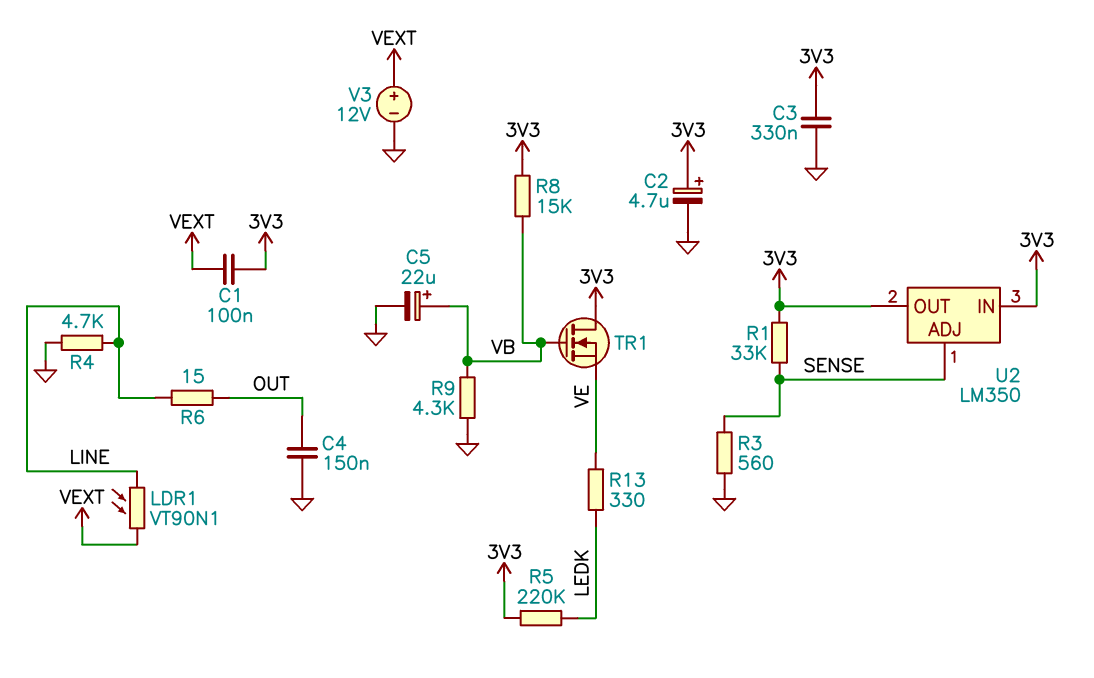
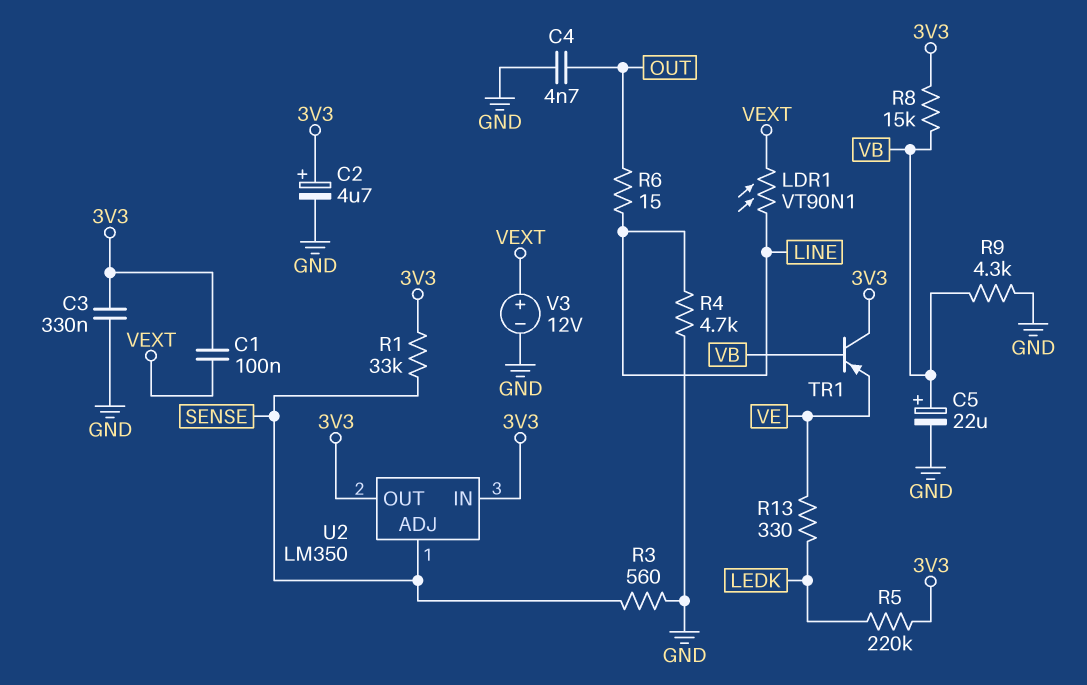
C4: 150nF (GND, OUT) -> 4.7nF (GND, OUT)
TR1: NMOS (G VB, D 3V3, S VE) -> PNP (B VB, C 3V3, E VE)

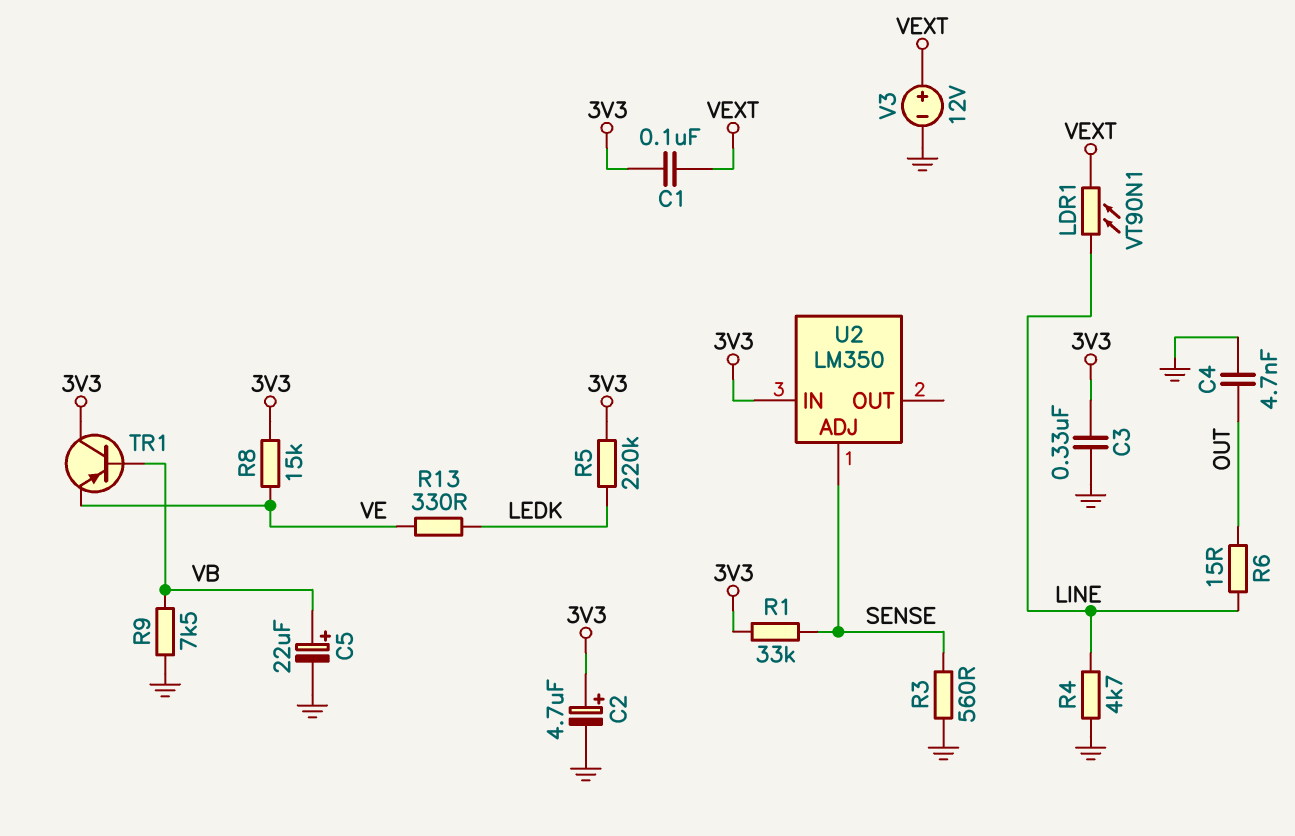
R8: 15k (3V3, VB) -> 15k (3V3, VE)
R9: 4.3k (GND, VB) -> 7.5k (GND, VB)
U2 pin OUT: 3V3 -> none

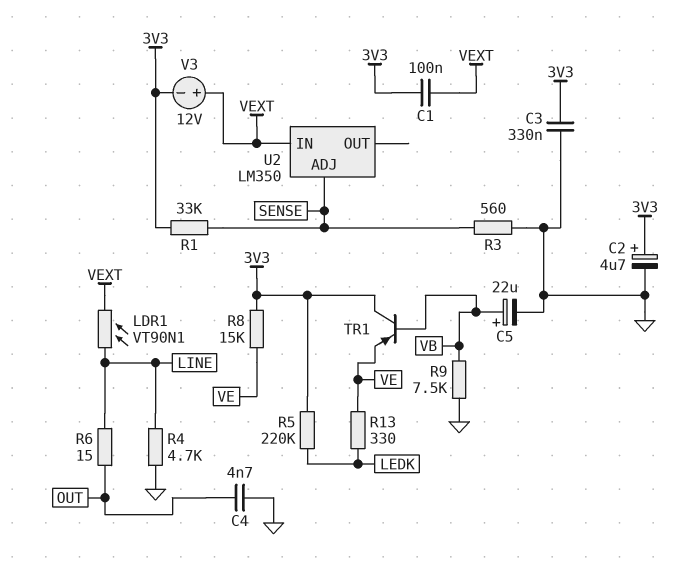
U2 pin IN: 3V3 -> VEXT
V3: 12V (plus VEXT, minus GND) -> 12V (plus VEXT, minus 3V3)

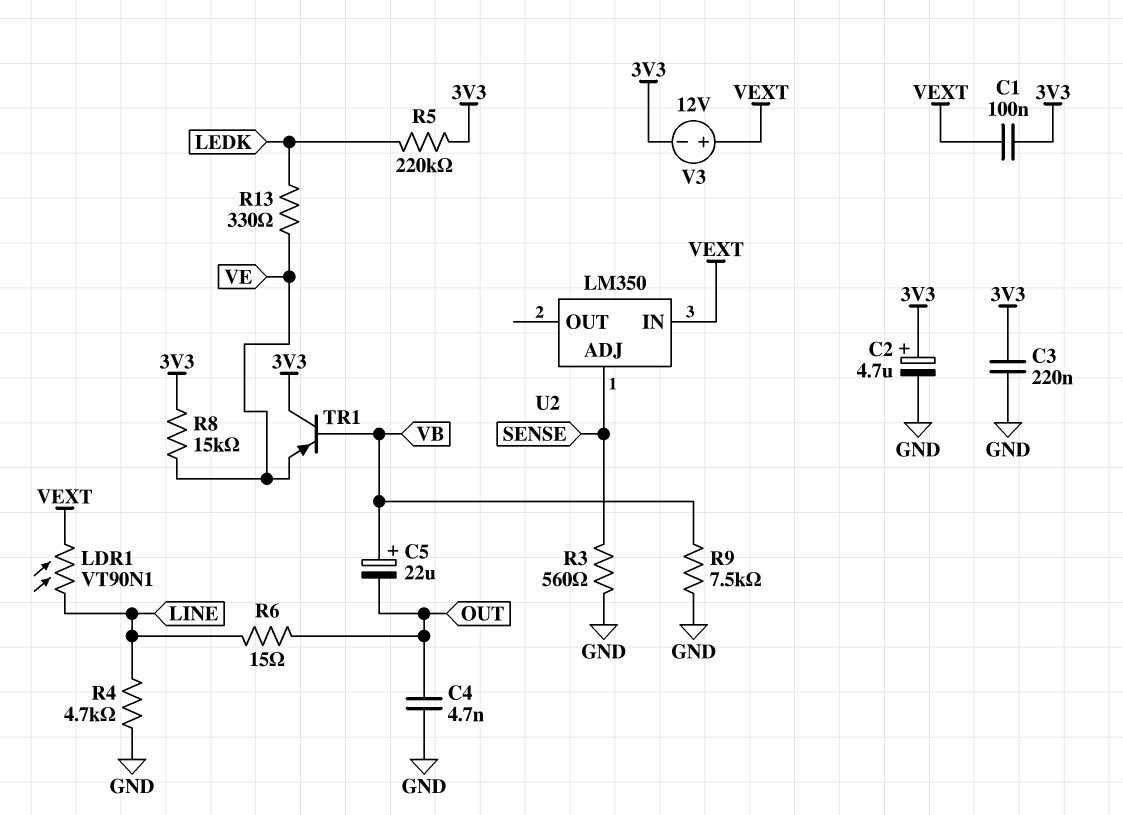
C3: 330nF (3V3, GND) -> 220nF (3V3, GND)
C5: 22uF (plus VB, minus GND) -> 22uF (plus VB, minus OUT)
R1: 33k (3V3, SENSE) -> none

